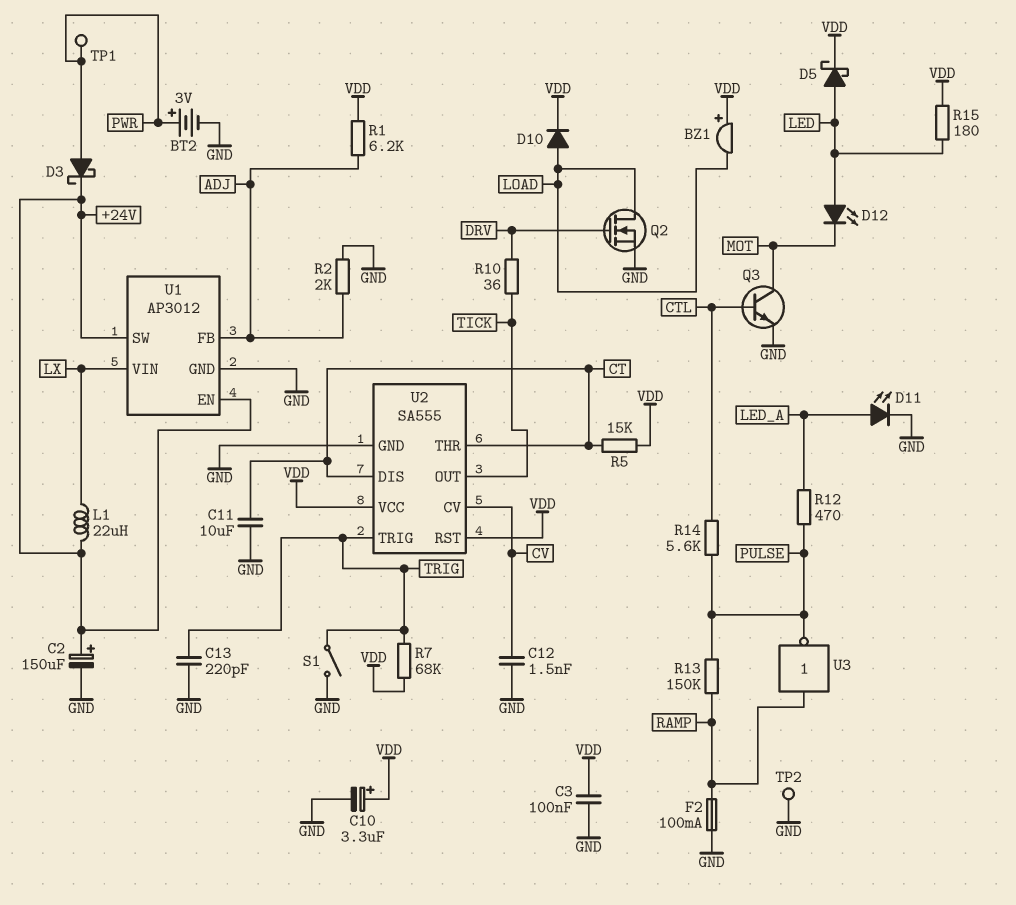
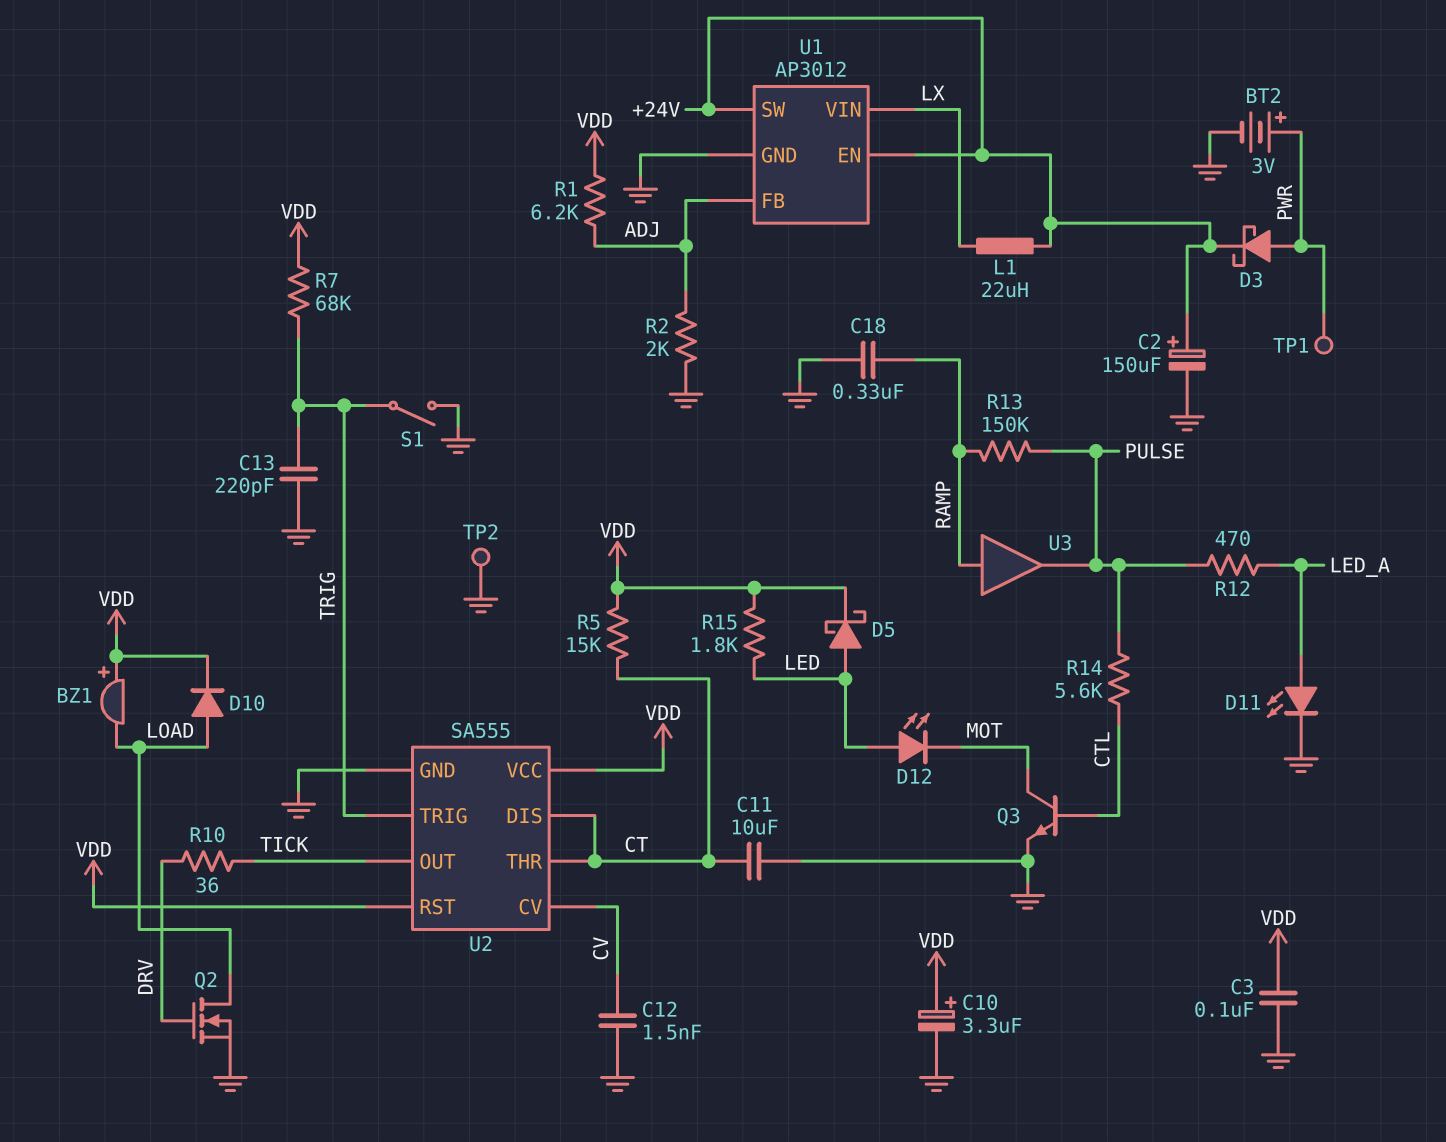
C18: none -> 330nF (GND, RAMP)
F2: 100mA (GND, RAMP) -> none
R15: 180 (LED, VDD) -> 1.8k (LED, VDD)
U3: NOT (in RAMP, out PULSE) -> buffer (in RAMP, out PULSE)

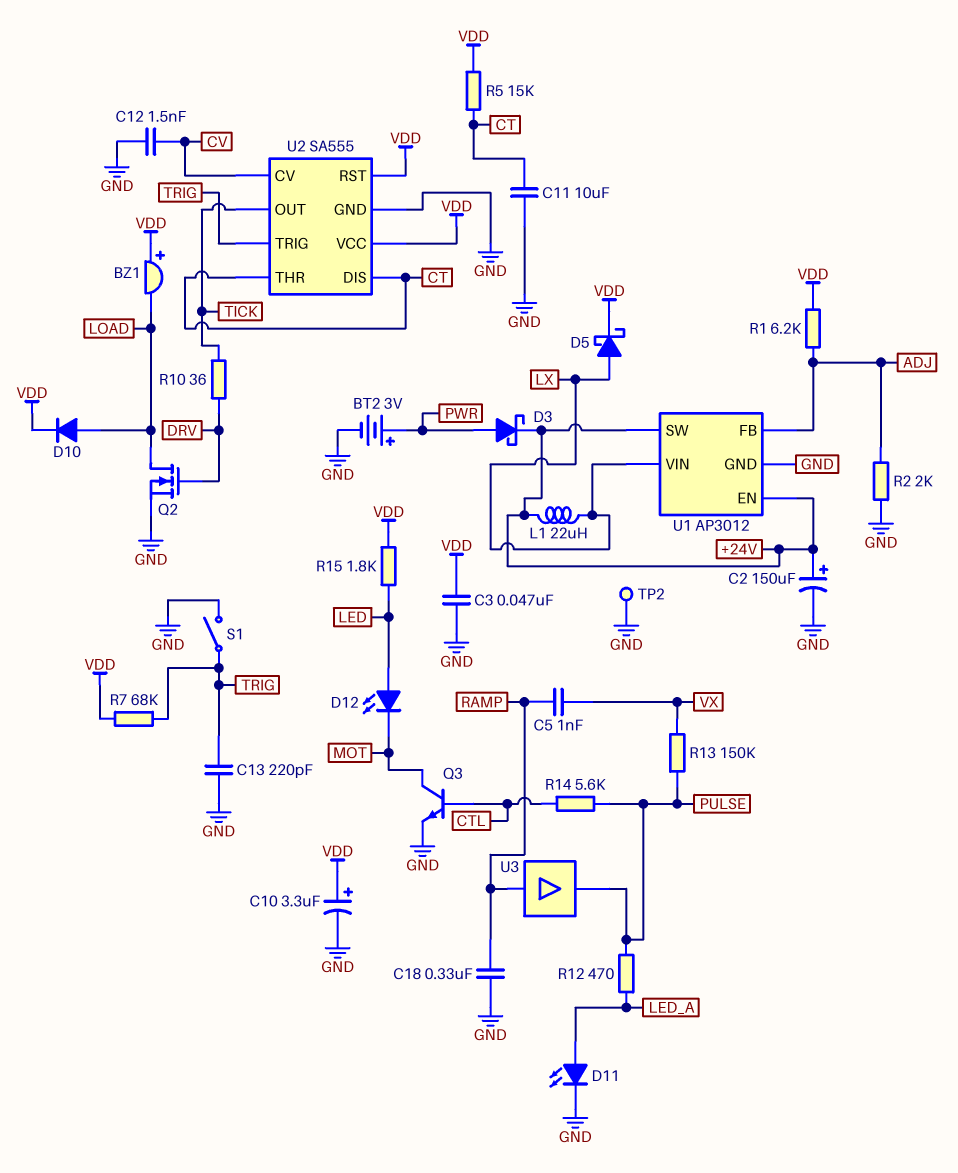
C3: 100nF (GND, VDD) -> 47nF (GND, VDD)
C5: none -> 1nF (RAMP, VX)
D5: schottky (A LED, K VDD) -> schottky (A LX, K VDD)
R13: 150k (PULSE, RAMP) -> 150k (PULSE, VX)
TP1: test point (PWR) -> none

